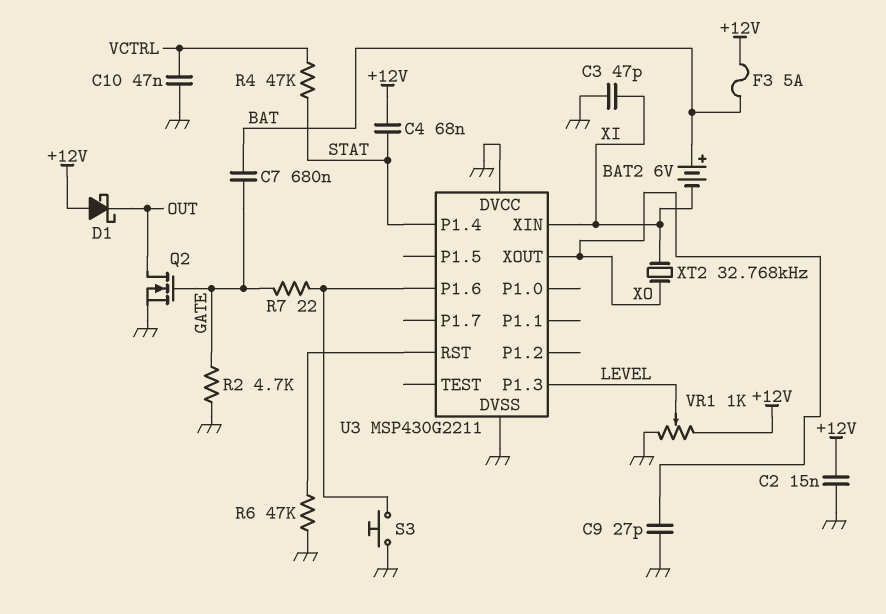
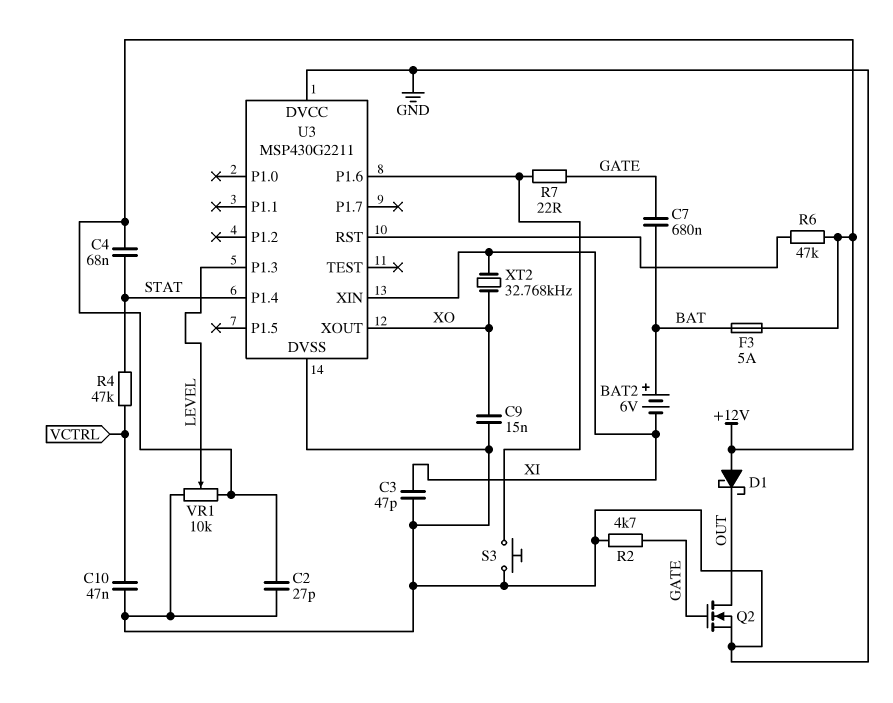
C2: 15nF (+12V, GND) -> 27pF (+12V, GND)
C9: 27pF (GND, XO) -> 15nF (GND, XO)
R6: 47k (GND, U3/RST) -> 47k (+12V, U3/RST)
VR1: 1k (+12V, GND, wiper LEVEL) -> 10k (+12V, GND, wiper LEVEL)

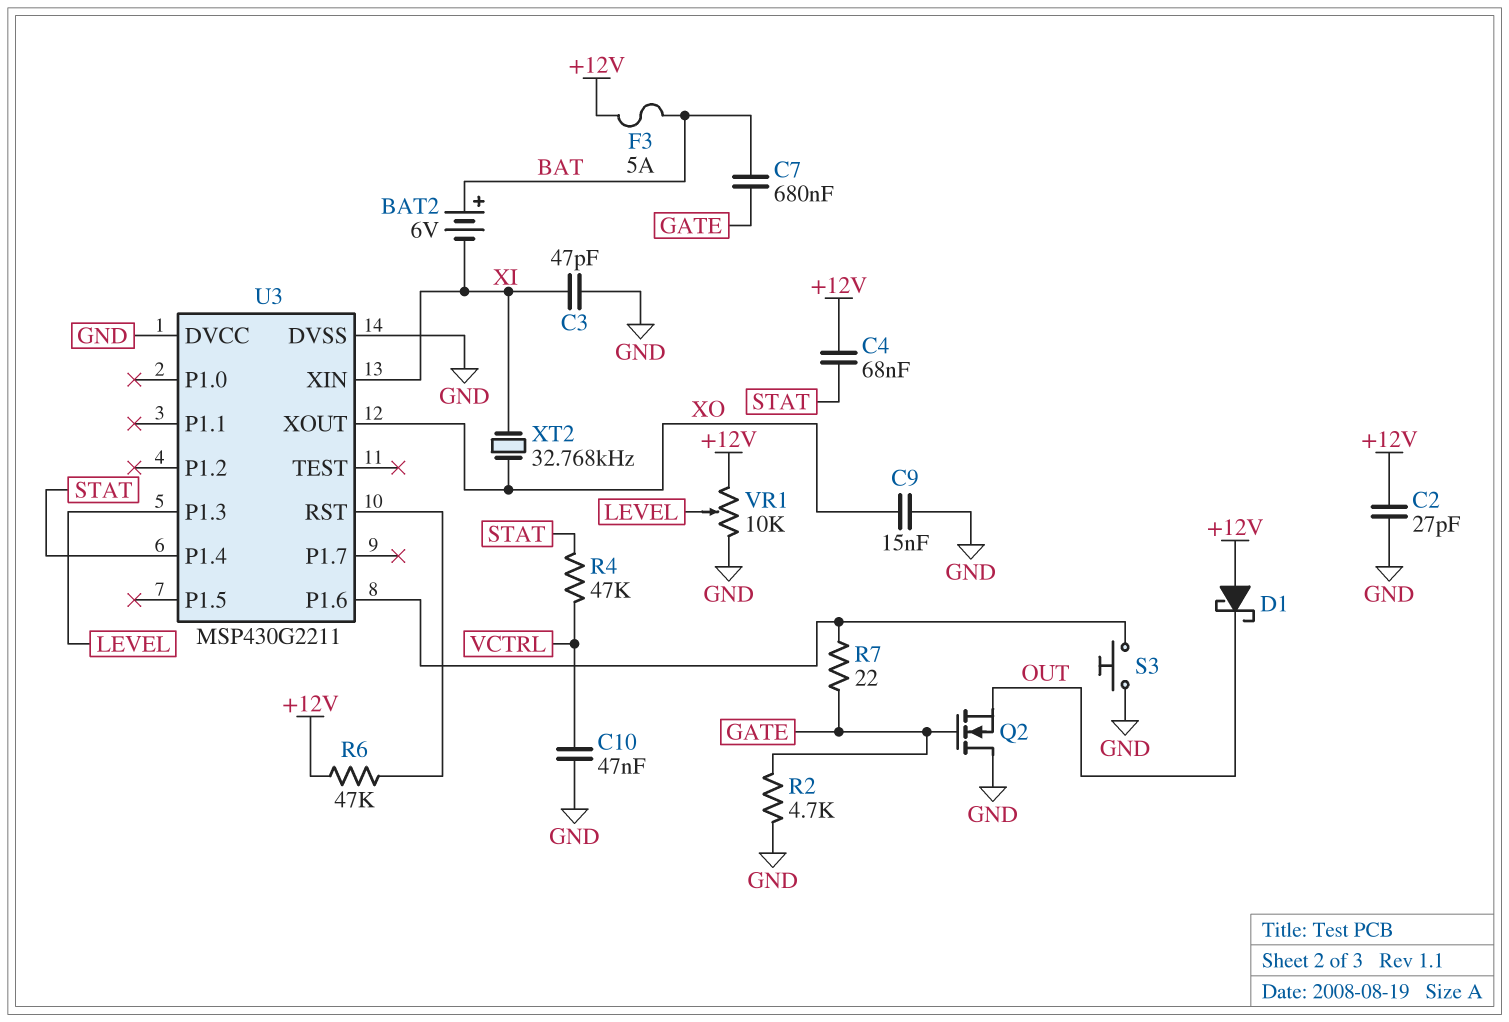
Q2: NMOS (G GATE, D OUT, S GND) -> NMOS (G GATE, D GND, S OUT)

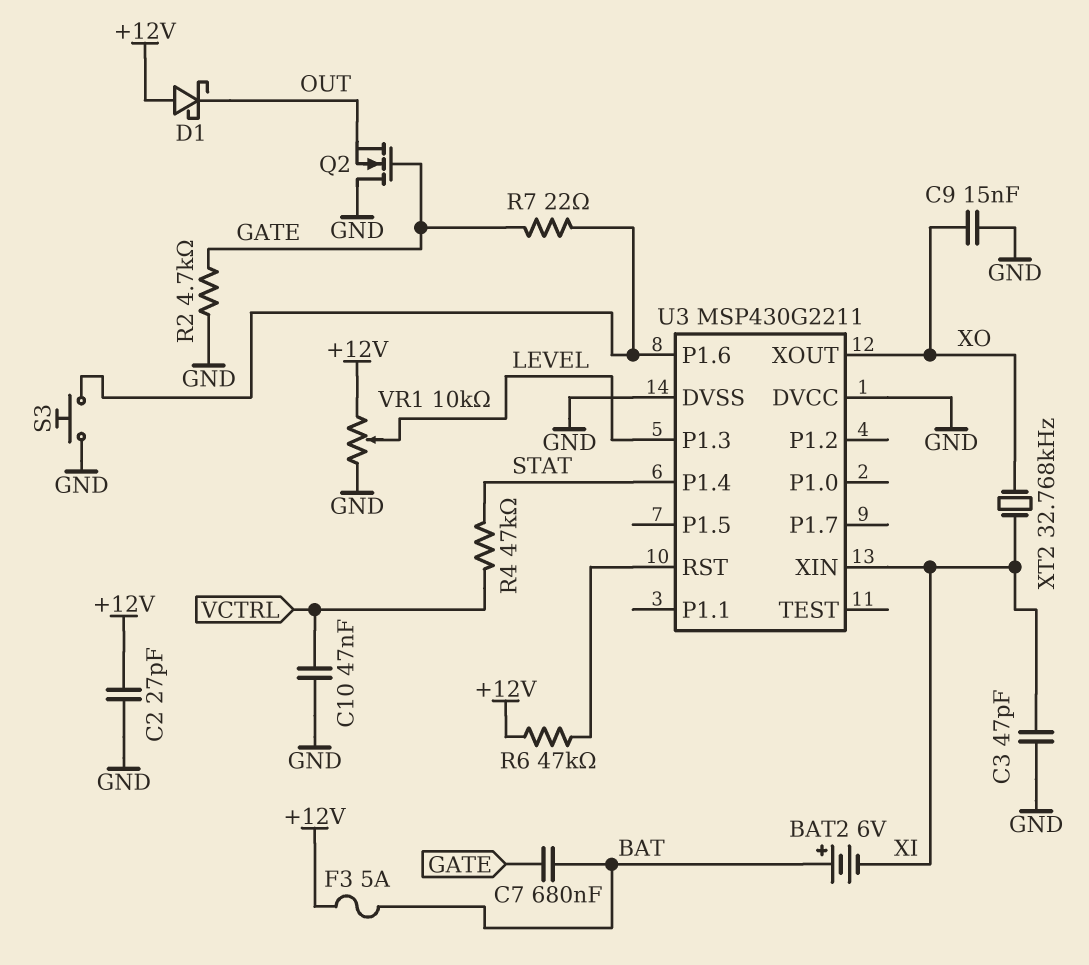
C4: 68nF (+12V, STAT) -> none

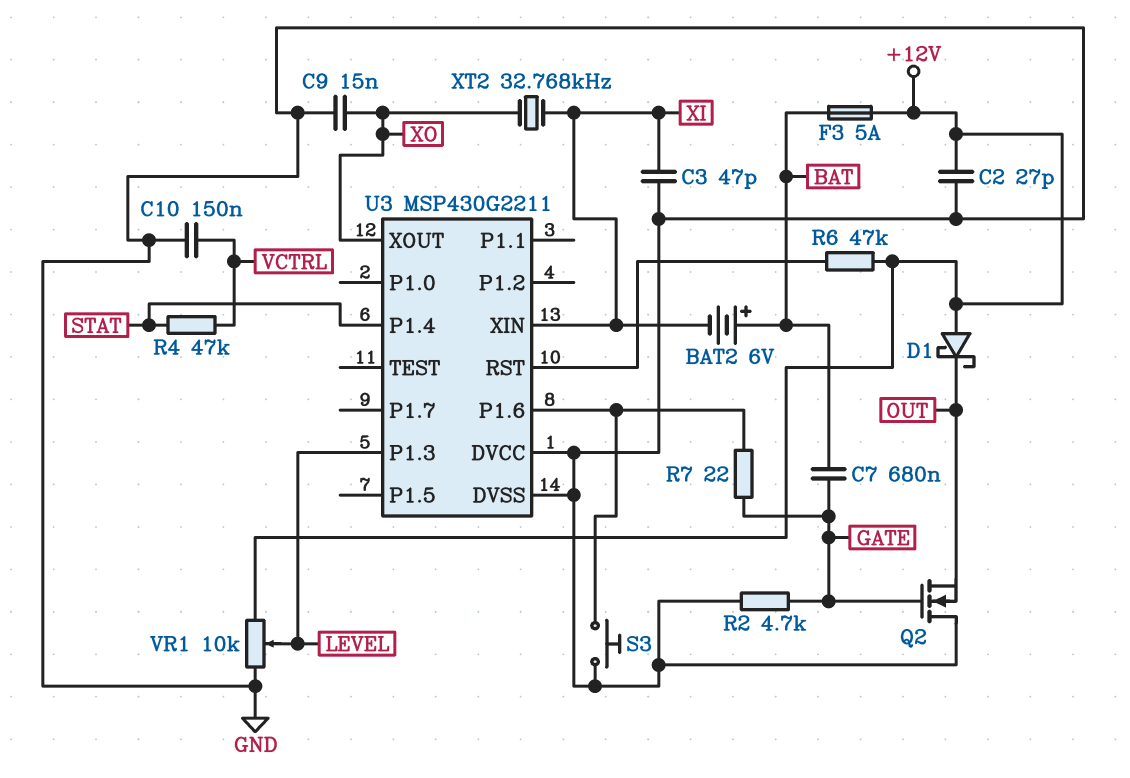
C10: 47nF (GND, VCTRL) -> 150nF (GND, VCTRL)

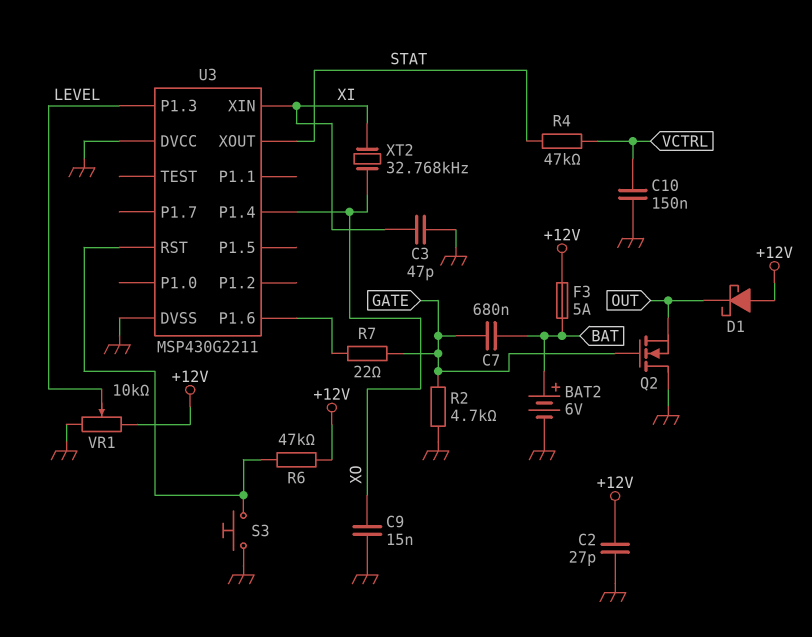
BAT2: 6V (plus BAT, minus XI) -> 6V (plus BAT, minus GND)
S3: button (GND, U3/P1.6) -> button (GND, U3/RST)
U3 pin P1.4: STAT -> XO
U3 pin XOUT: XO -> STAT

